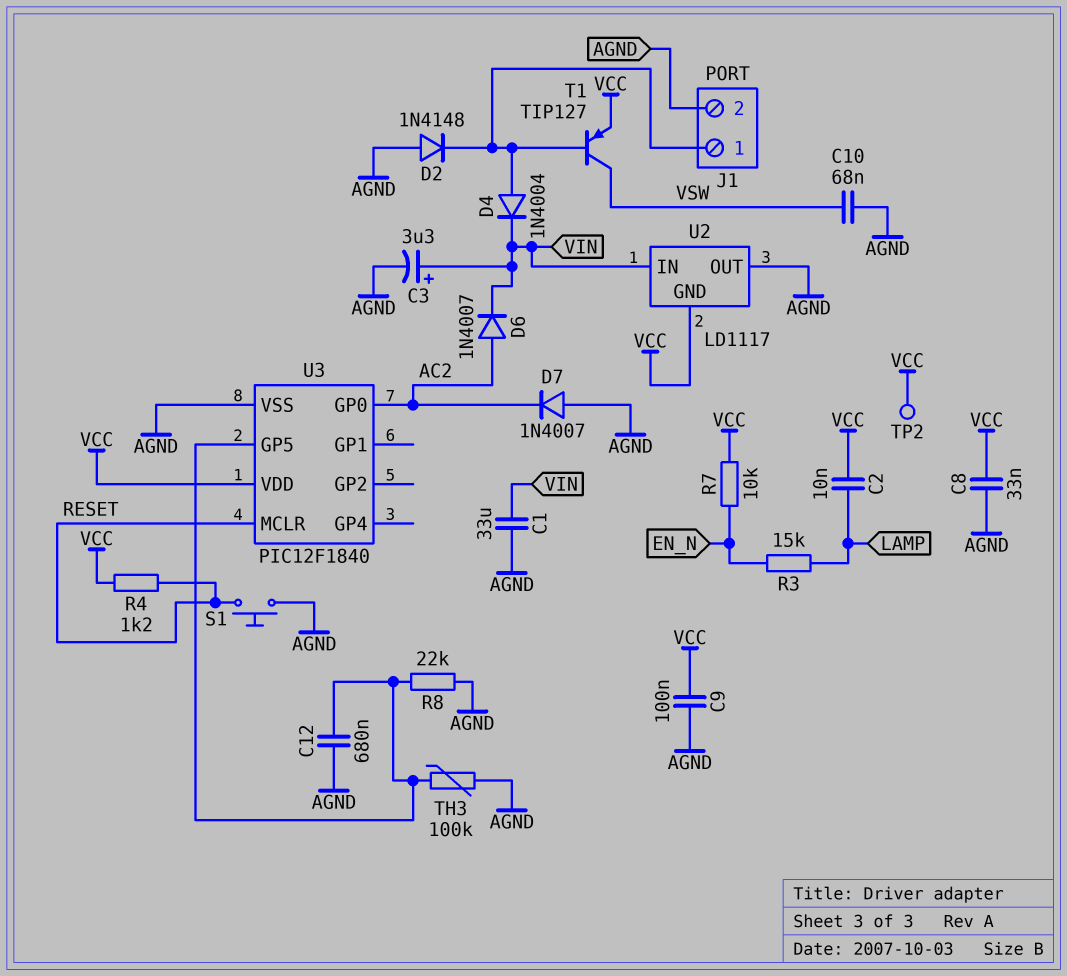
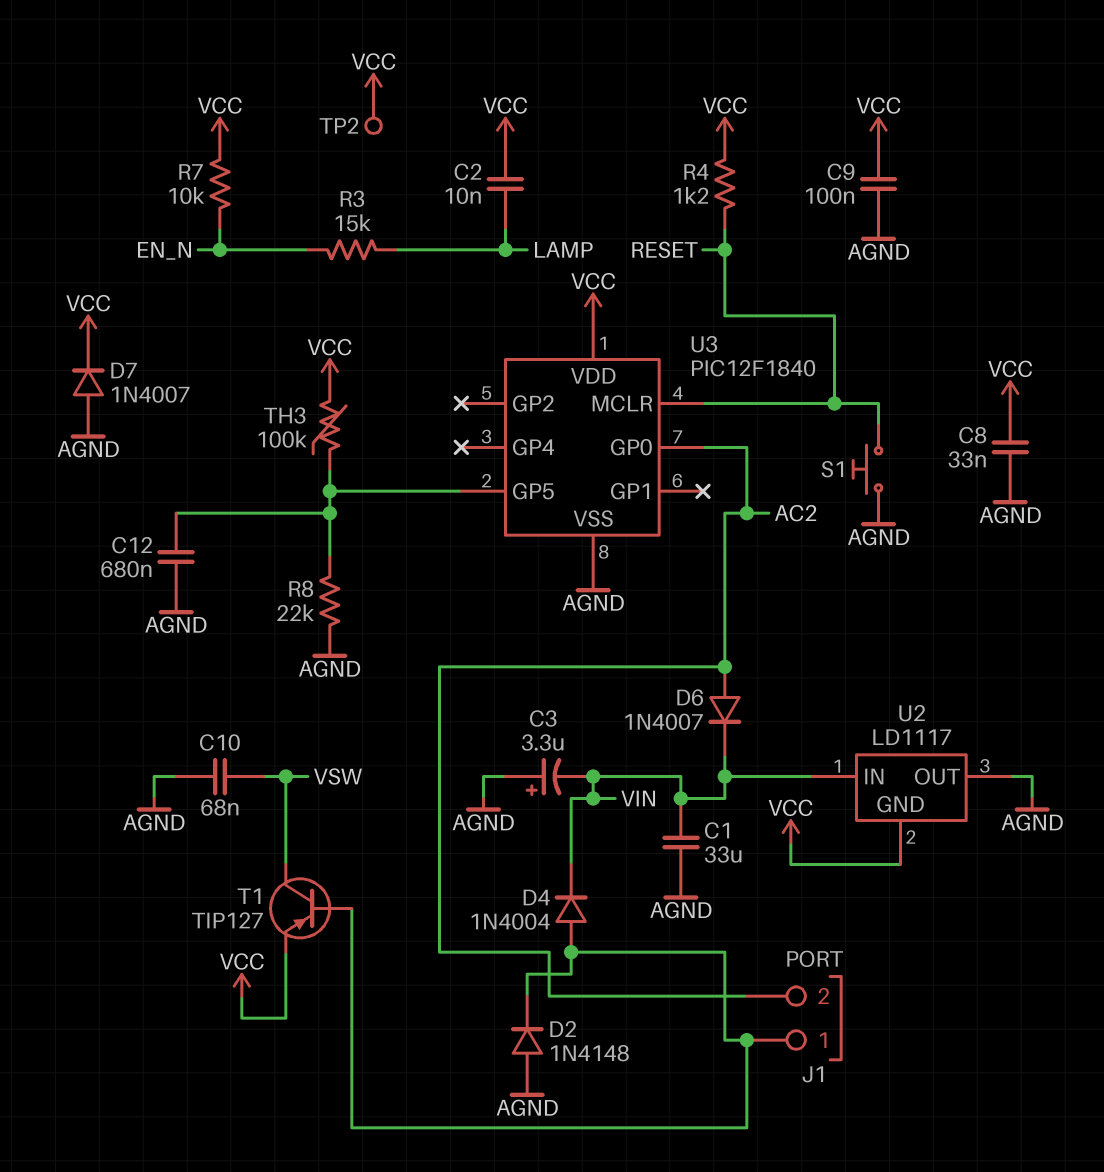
C3: 3.3uF (plus VIN, minus AGND) -> 3.3uF (plus AGND, minus VIN)
D7: diode 1N4007 (A AGND, K AC2) -> diode 1N4007 (A AGND, K VCC)
J1 pin 2: AGND -> AC2
TH3: 100k (AGND, U3/GP5) -> 100k (U3/GP5, VCC)

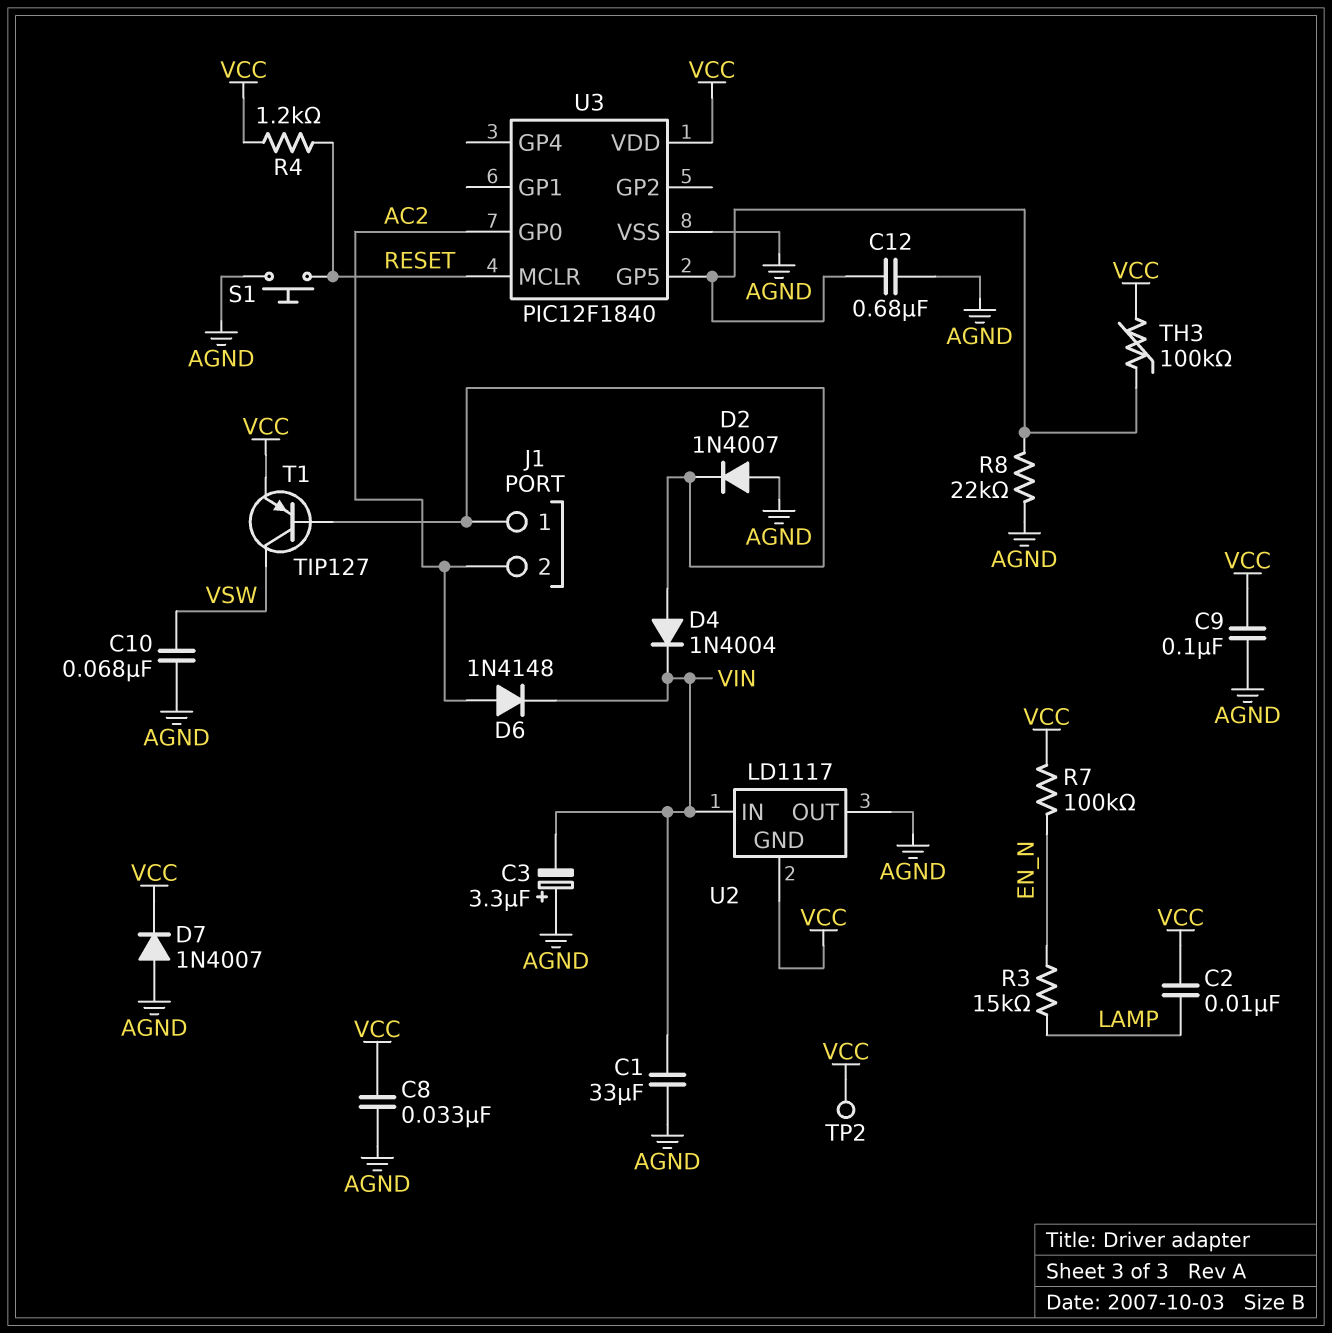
D2: diode 1N4148 (A AGND, K J1/1) -> diode 1N4007 (A AGND, K J1/1)
D6: diode 1N4007 (A AC2, K VIN) -> diode 1N4148 (A AC2, K VIN)
R7: 10k (EN_N, VCC) -> 100k (EN_N, VCC)

